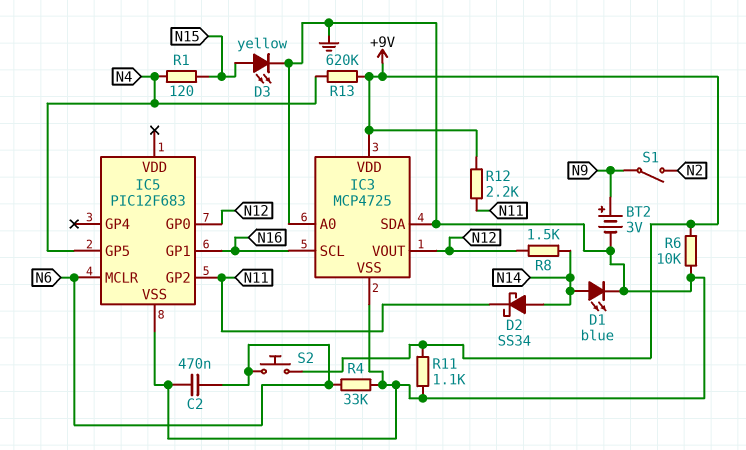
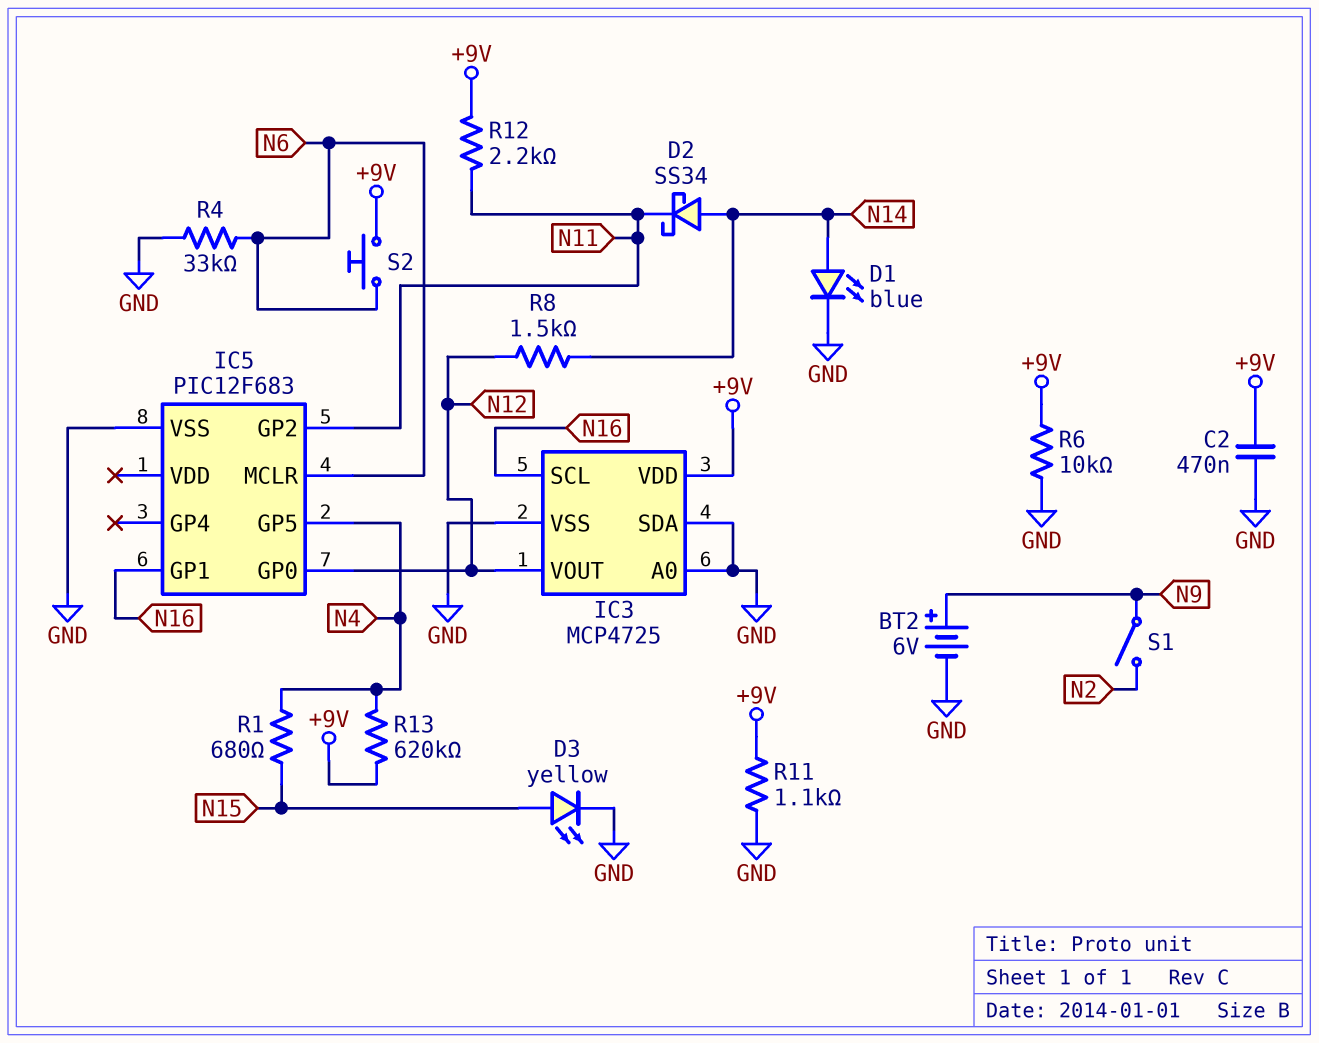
BT2: 3V (plus N9, minus GND) -> 6V (plus N9, minus GND)
C2: 470nF (GND, N6) -> 470nF (+9V, GND)
R1: 120 (N4, N15) -> 680 (N4, N15)

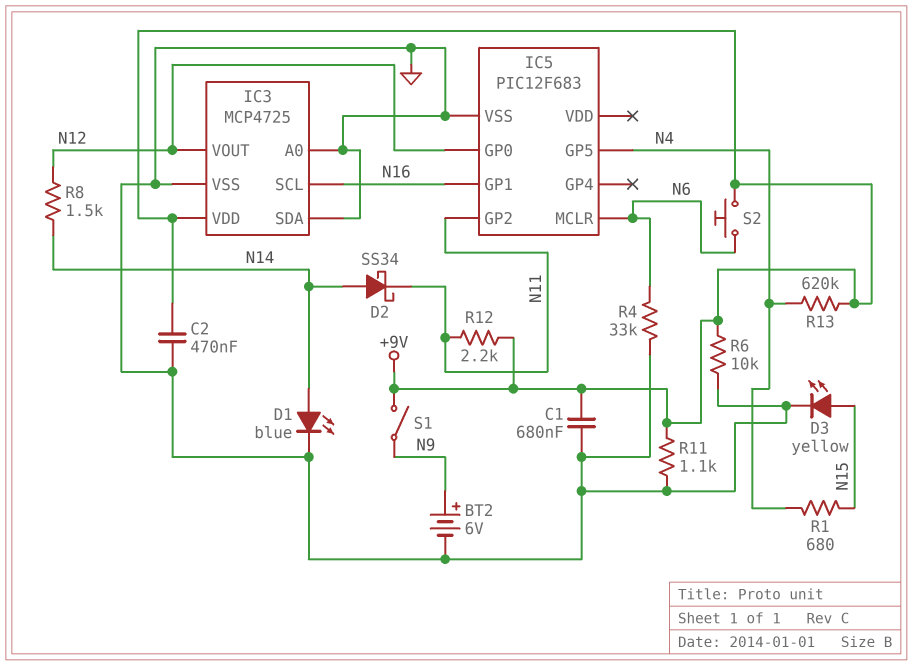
C1: none -> 680nF (+9V, GND)
S1: switch (N2, N9) -> switch (+9V, N9)

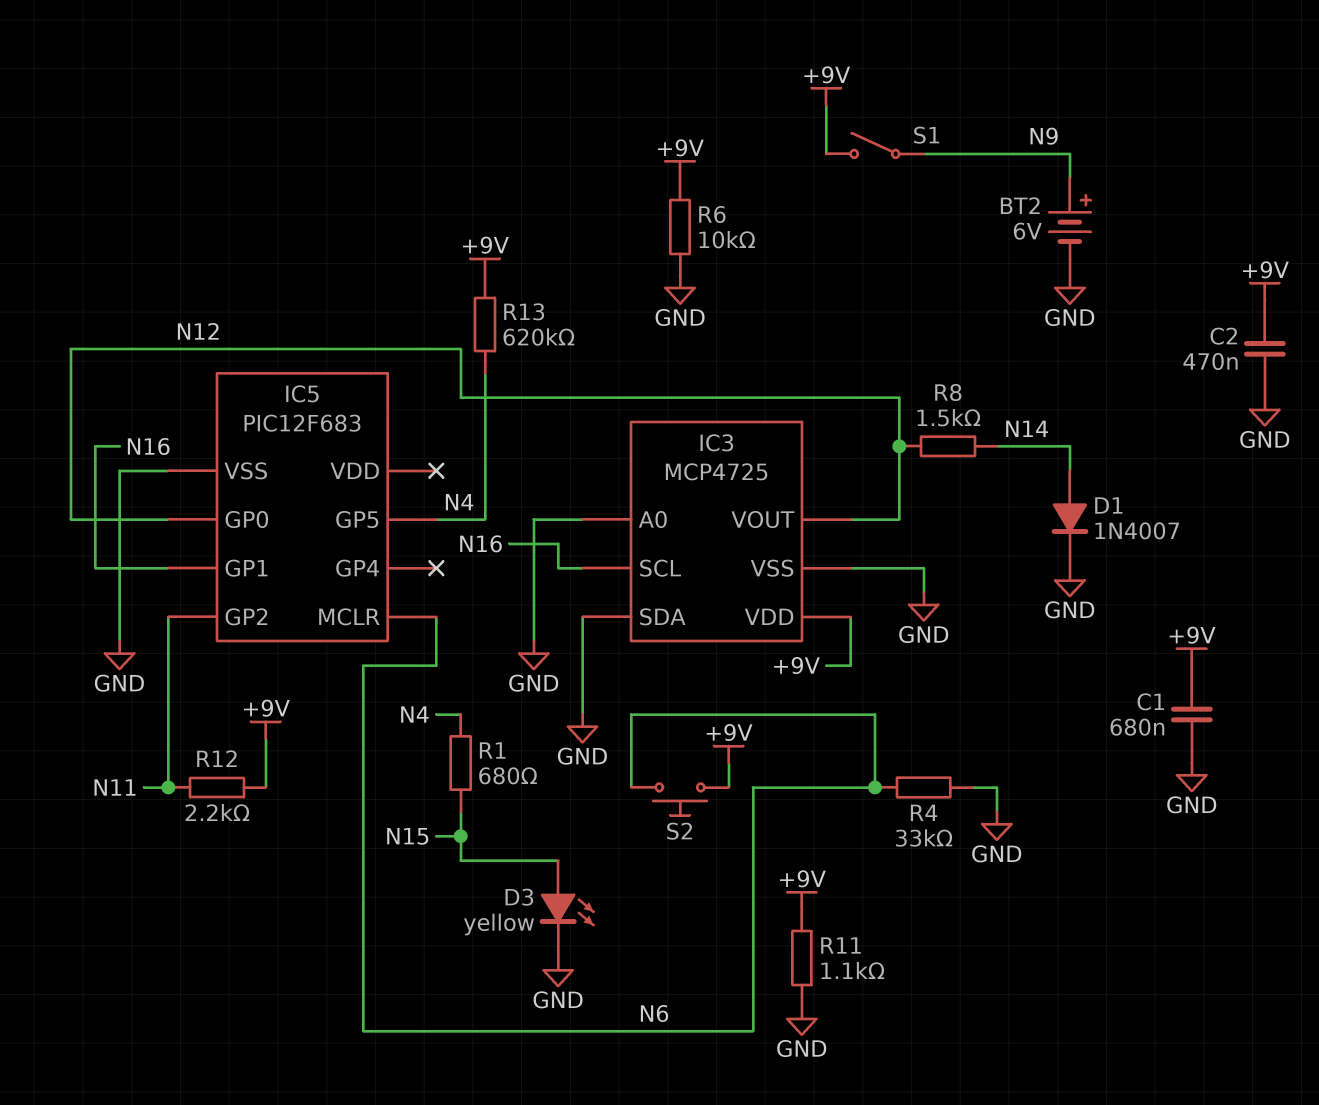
D1: LED blue (A N14, K GND) -> diode 1N4007 (A N14, K GND)
D2: schottky SS34 (A N14, K N11) -> none

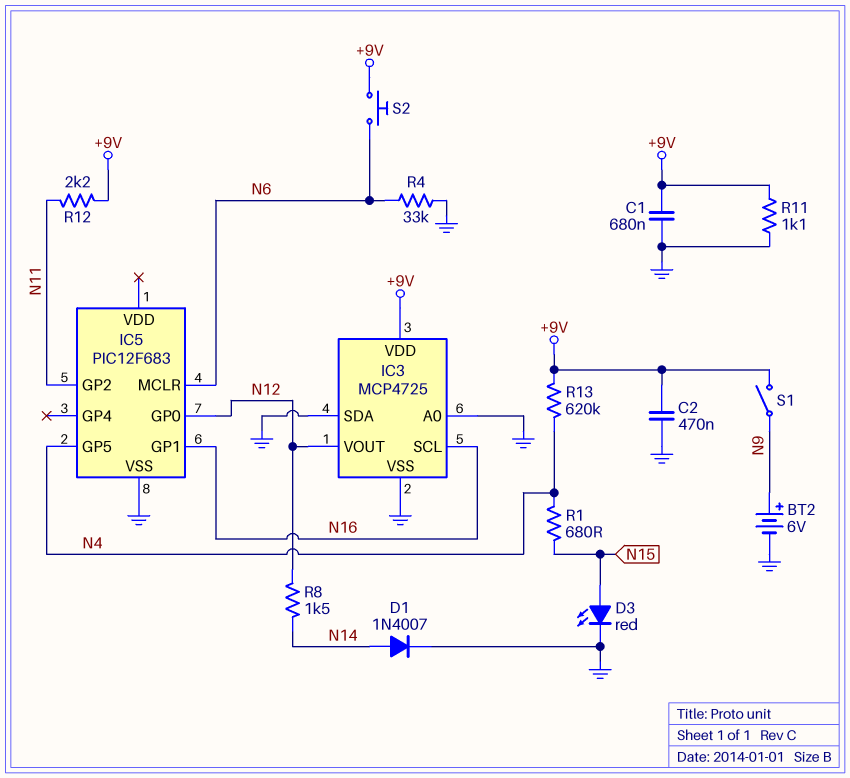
D3: LED yellow (A N15, K GND) -> LED red (A N15, K GND)
R6: 10k (+9V, GND) -> none

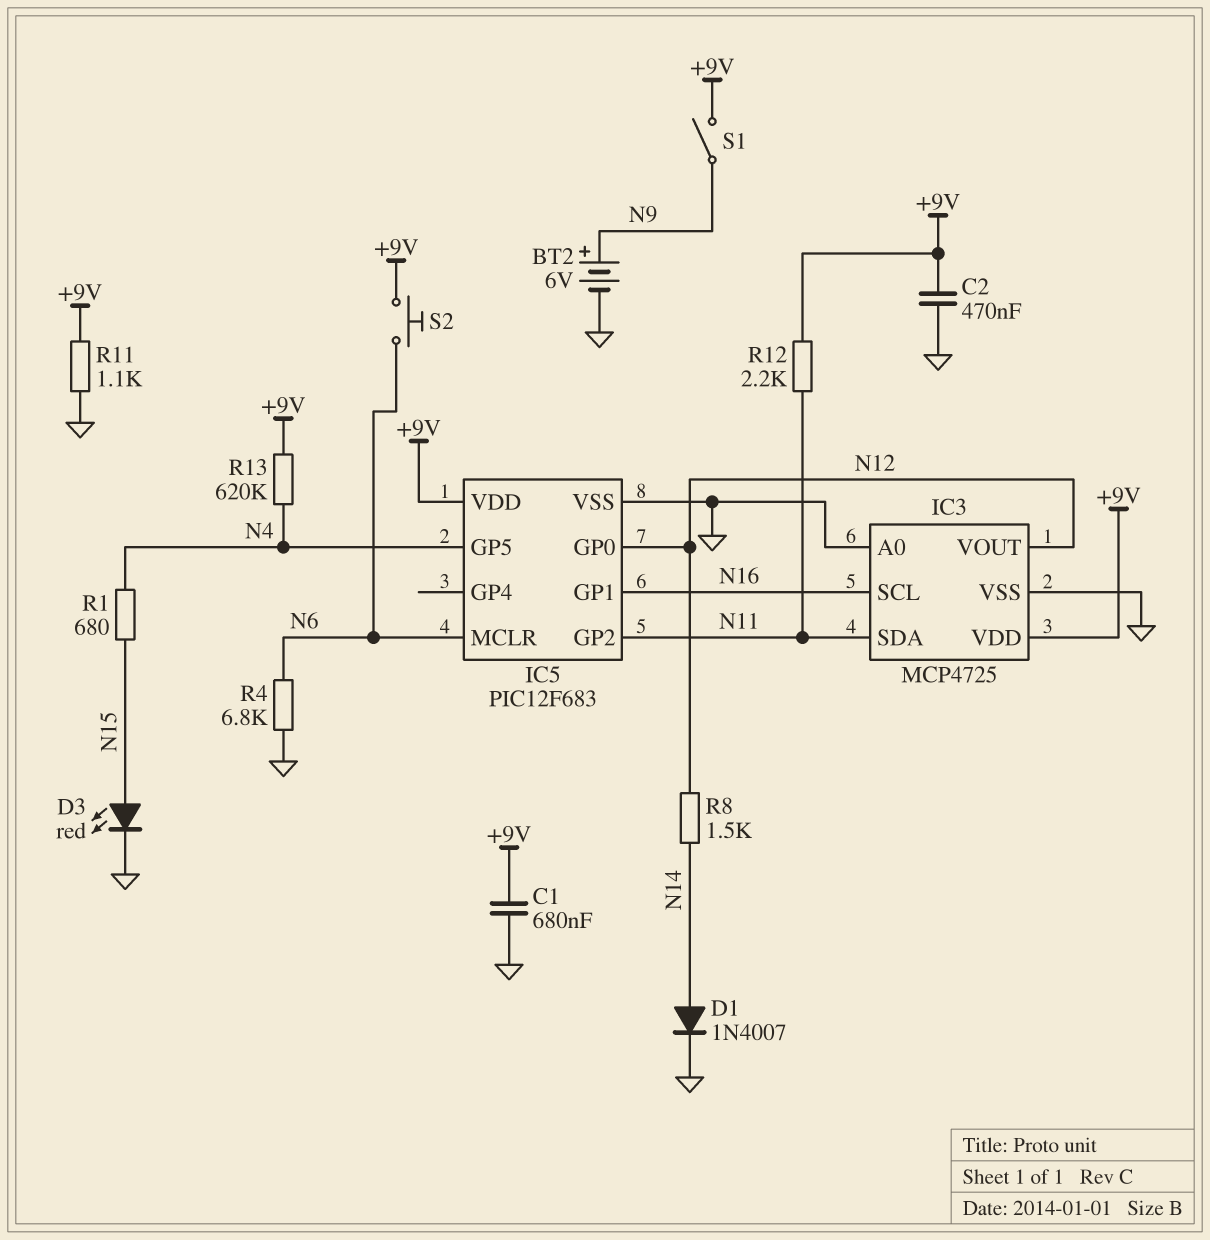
IC3 pin SDA: GND -> N11
IC5 pin VDD: none -> +9V
R4: 33k (GND, N6) -> 6.8k (GND, N6)

